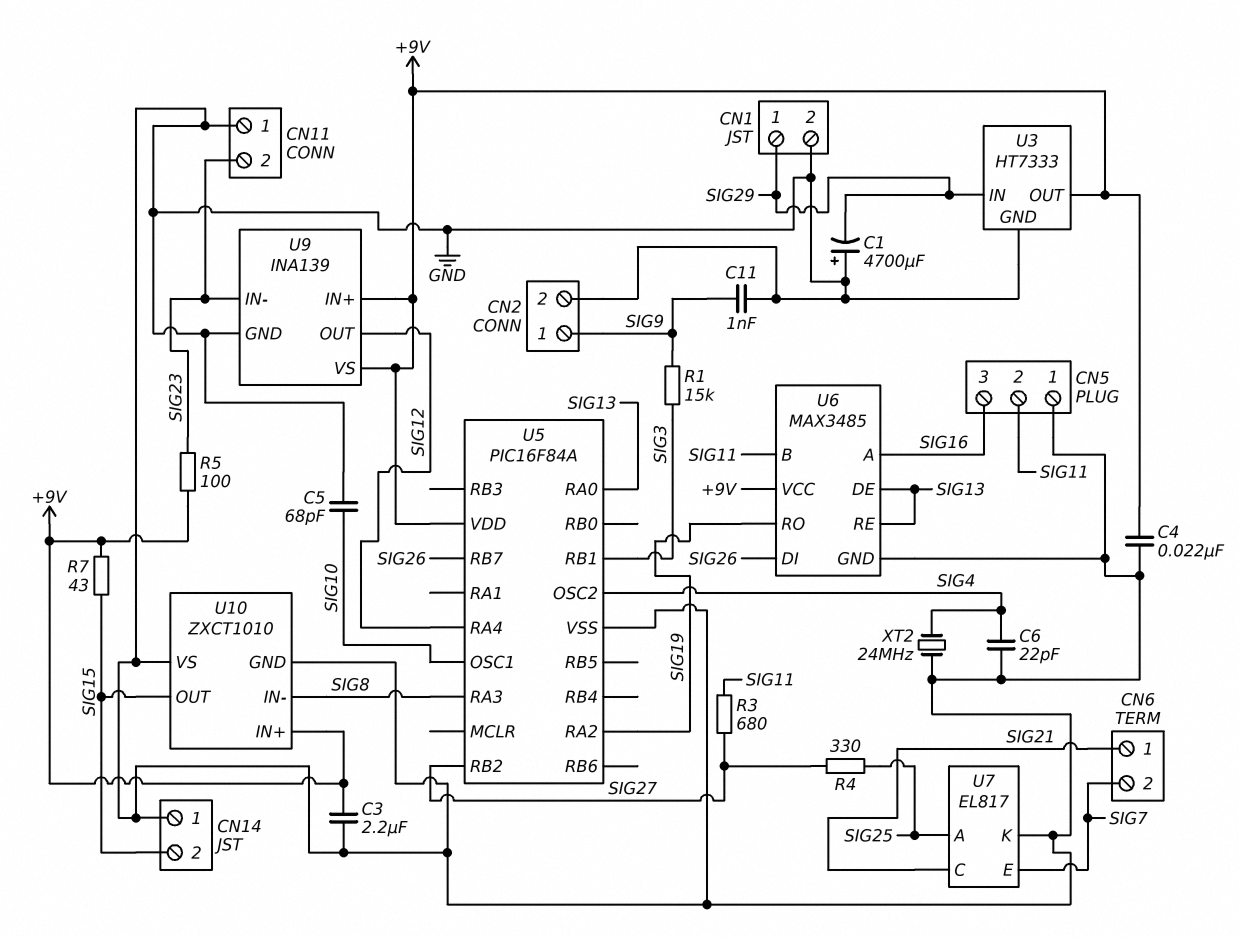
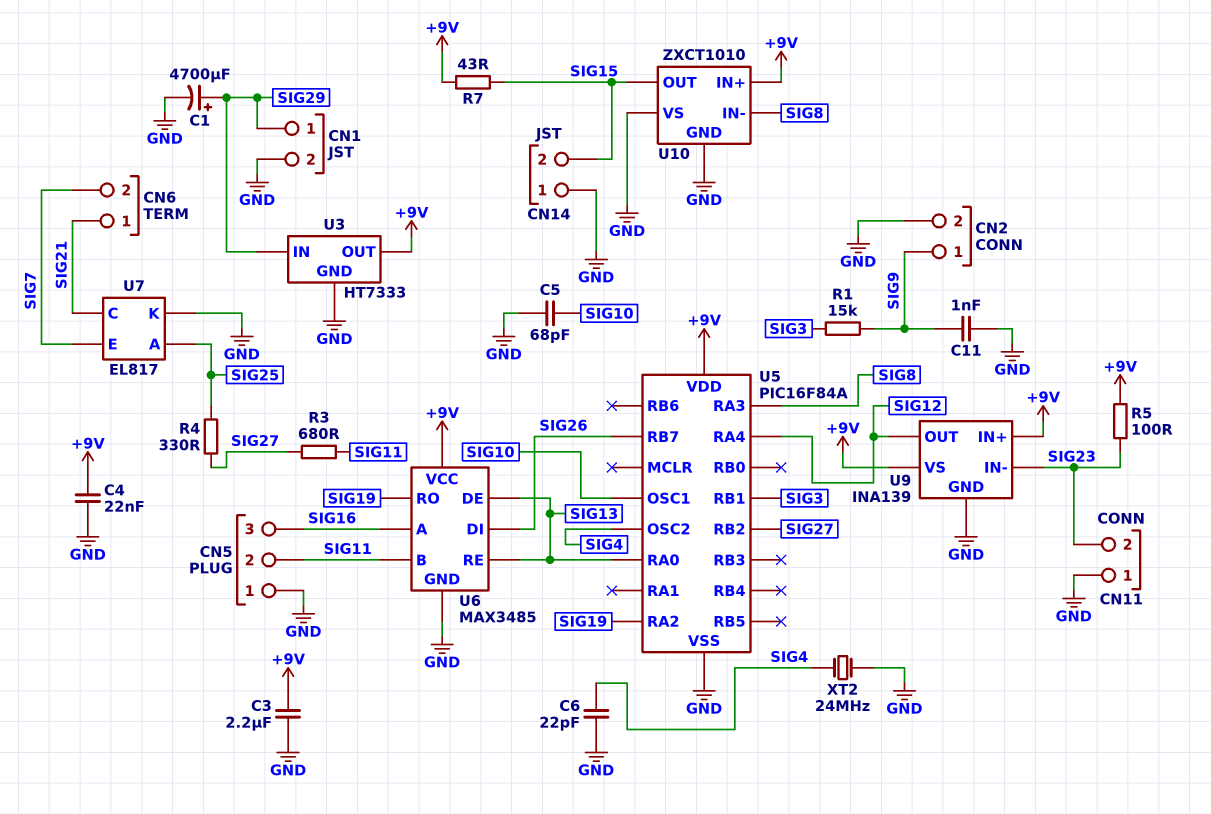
C1: 4700uF (plus GND, minus SIG29) -> 4700uF (plus SIG29, minus GND)

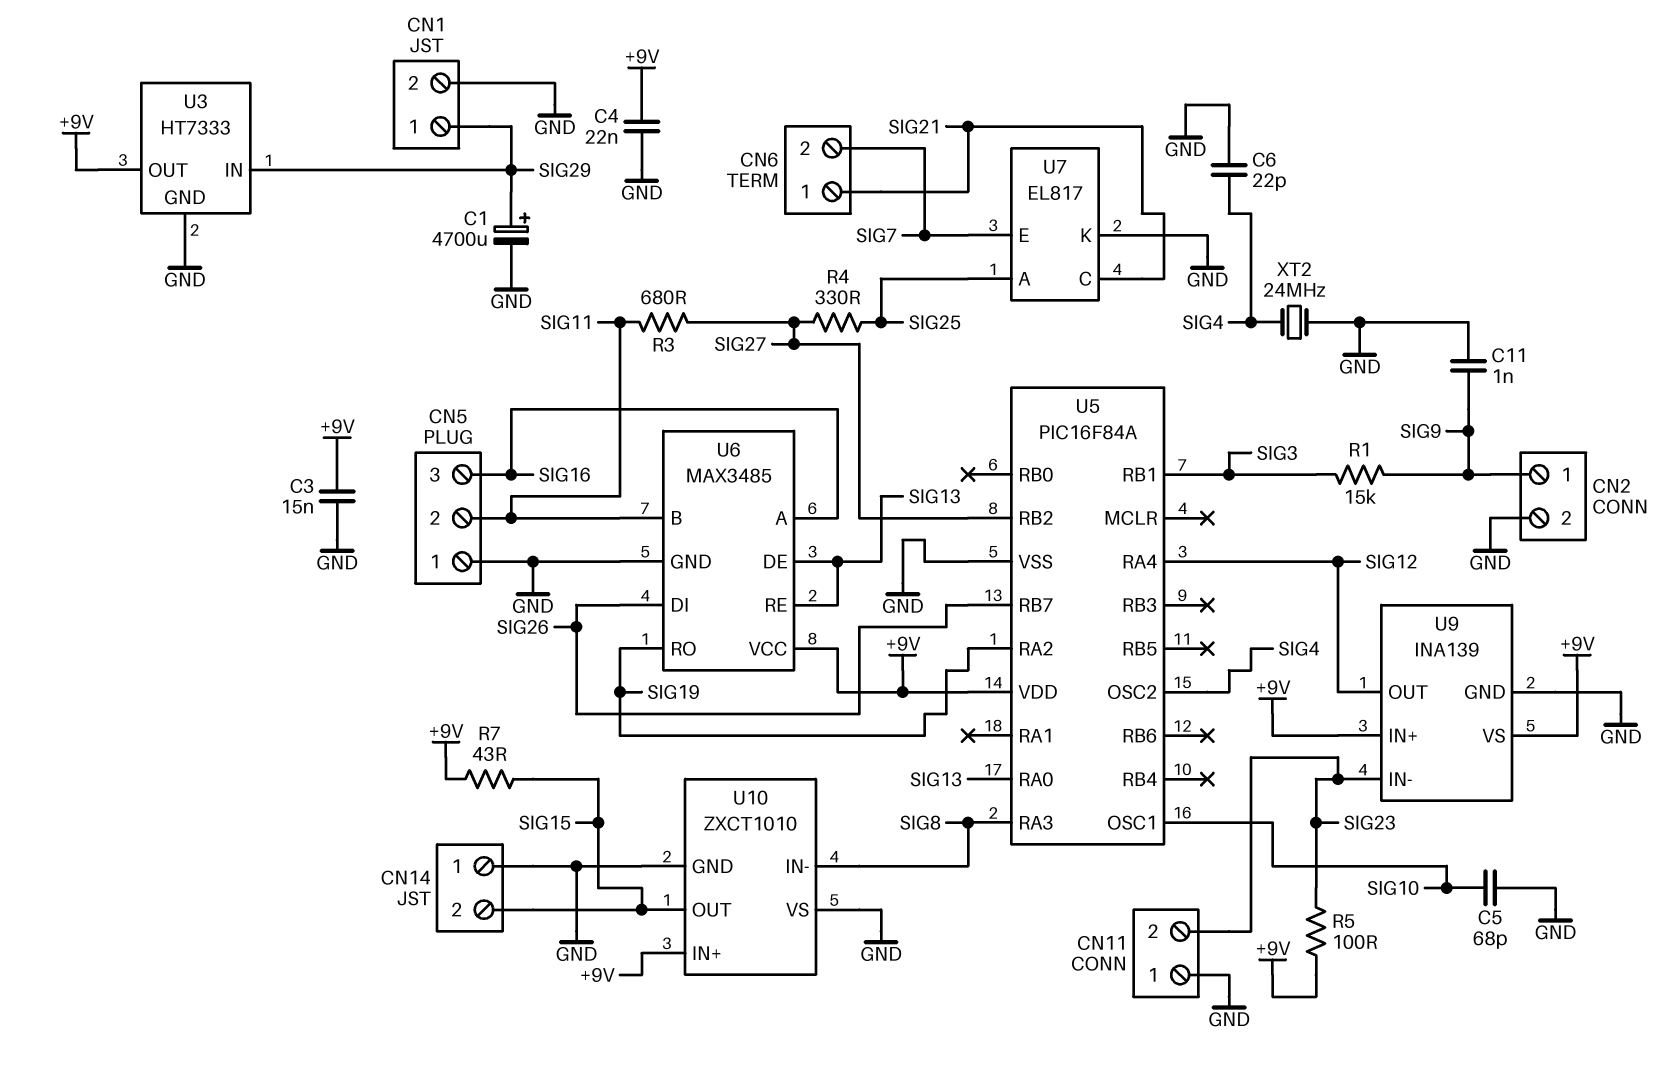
C3: 2.2uF (+9V, GND) -> 15nF (+9V, GND)

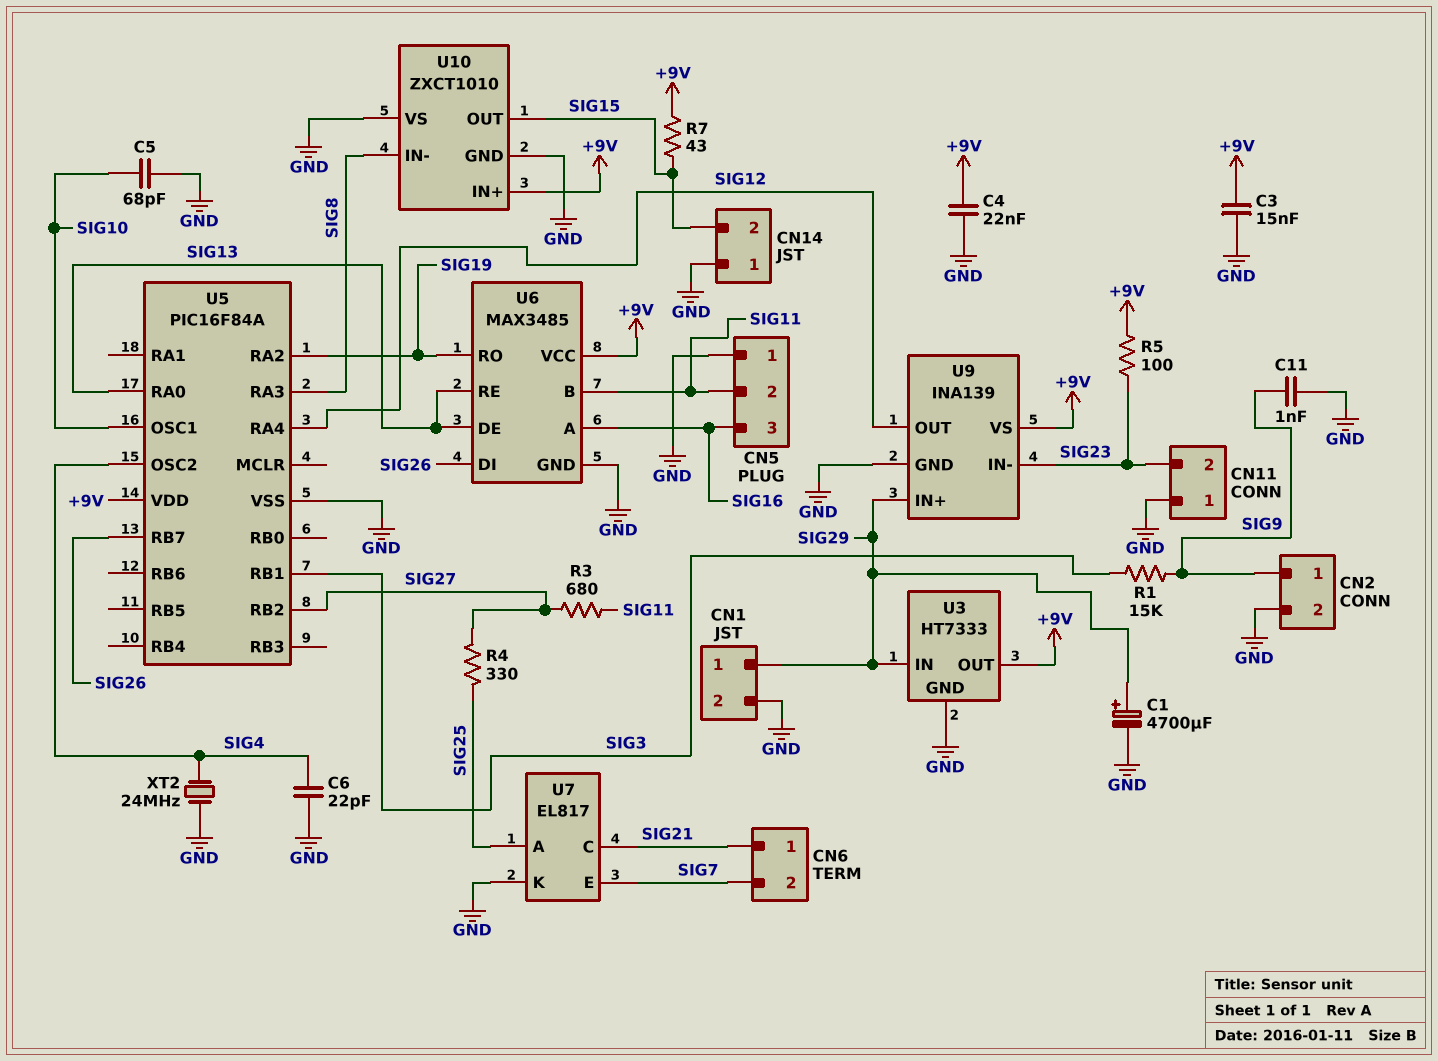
U9 pin IN+: +9V -> SIG29

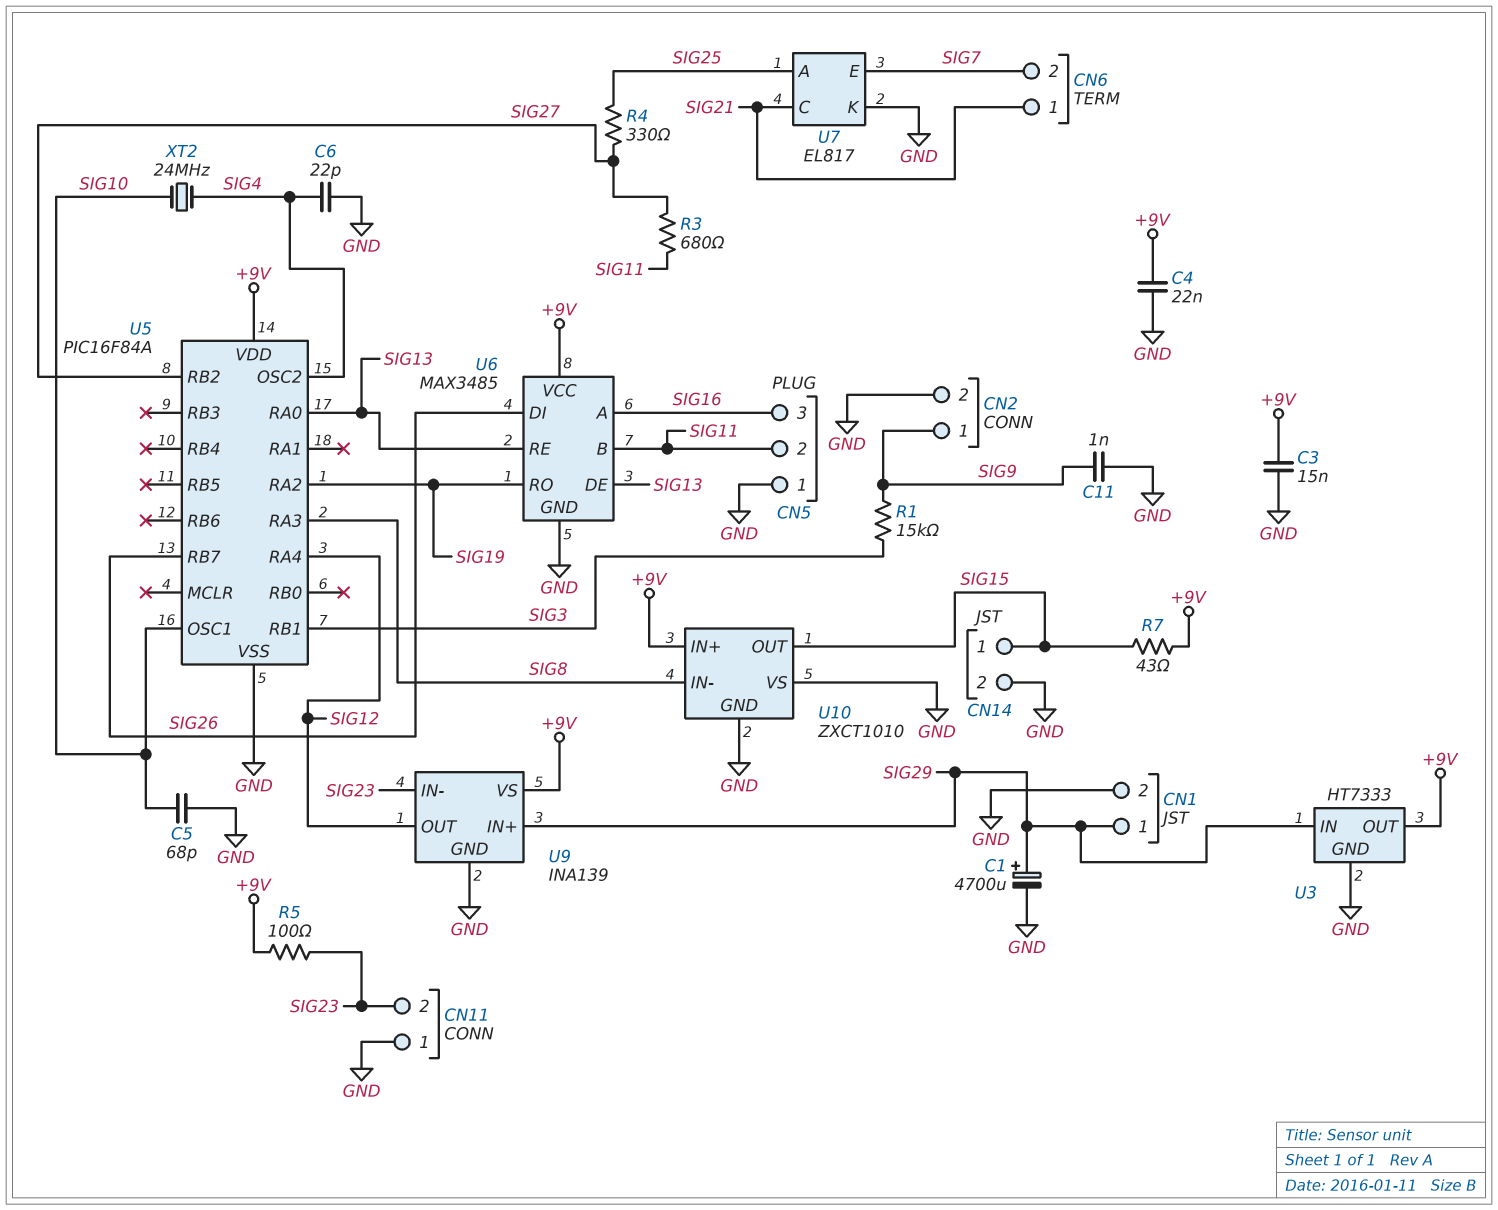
CN14 pin 1: GND -> SIG15
CN14 pin 2: SIG15 -> GND
XT2: 24MHz (GND, SIG4) -> 24MHz (SIG4, SIG10)

